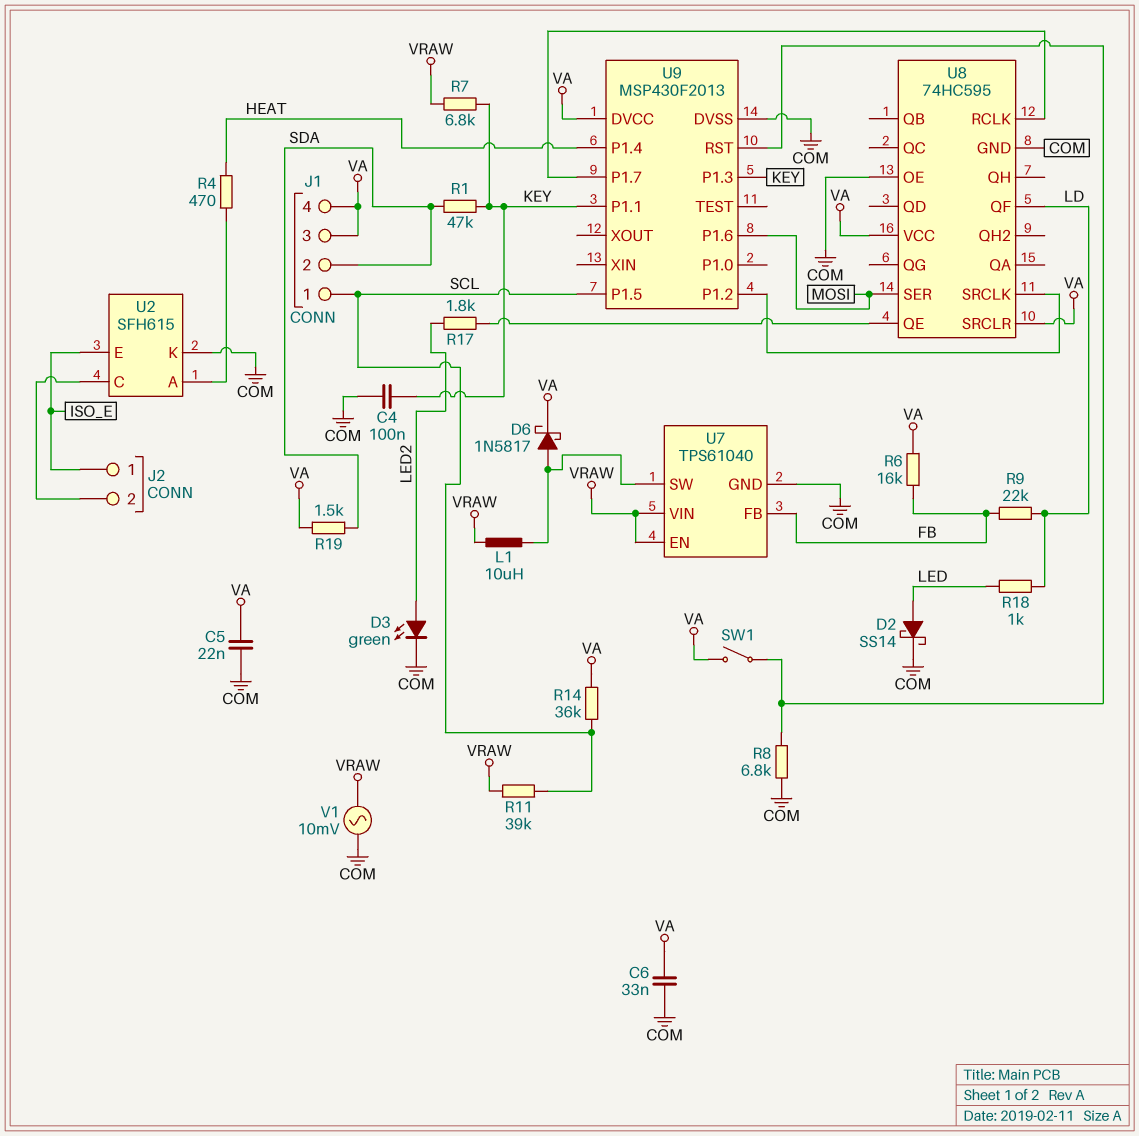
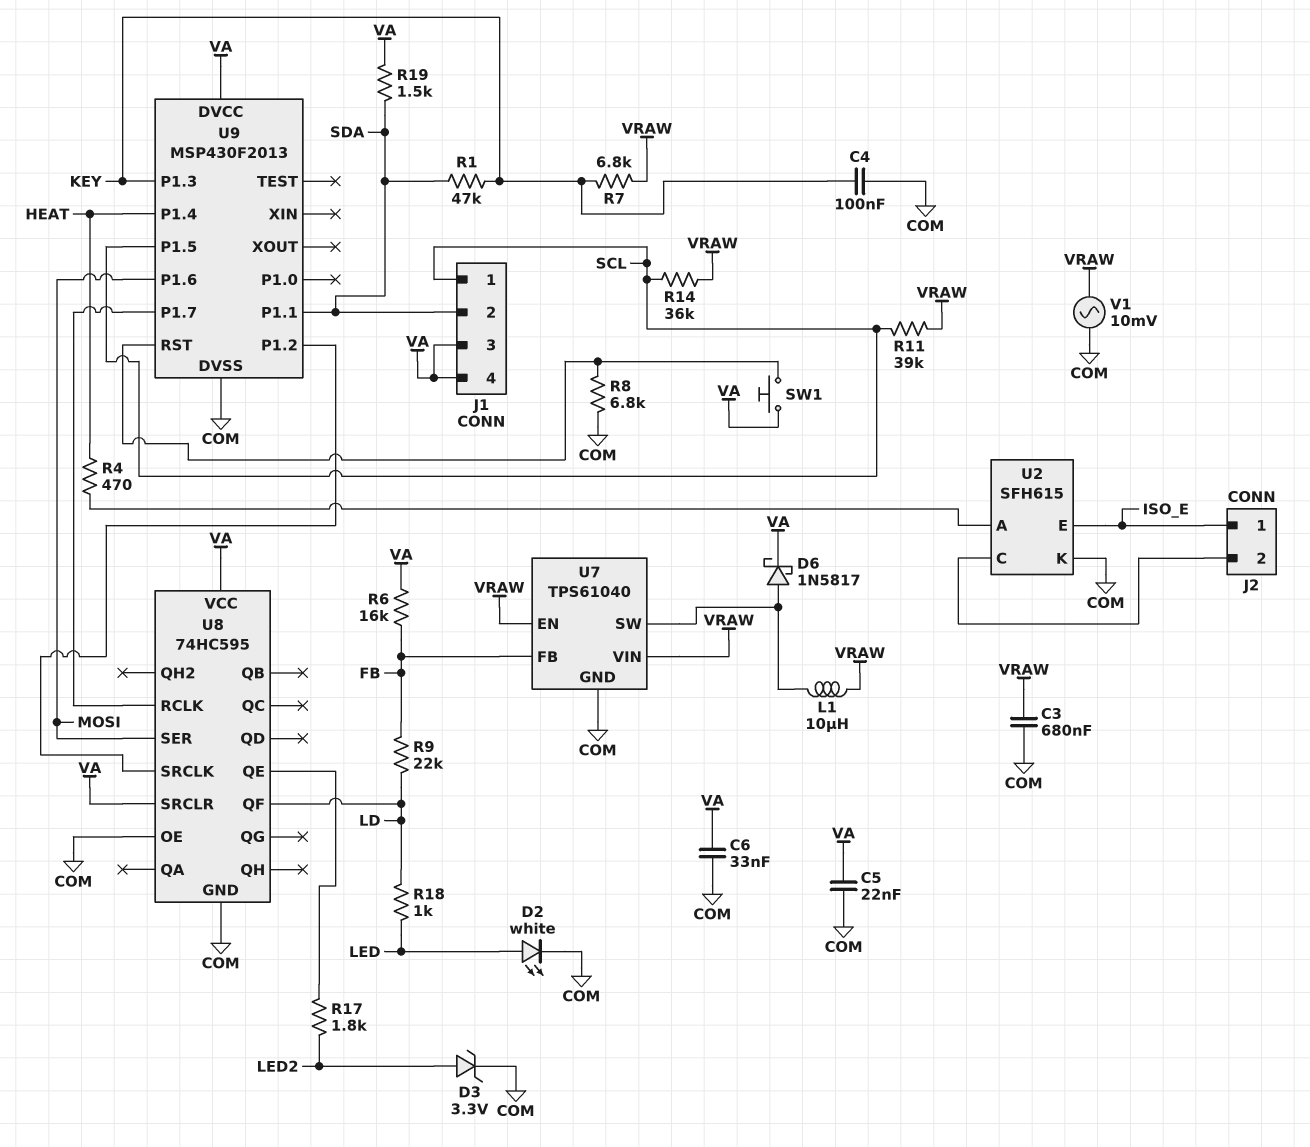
C3: none -> 680nF (COM, VRAW)
D2: schottky SS14 (A LED, K COM) -> LED white (A LED, K COM)
D3: LED green (A LED2, K COM) -> zener 3.3V (A LED2, K COM)
R14: 36k (SCL, VA) -> 36k (SCL, VRAW)
SW1: switch (U9/RST, VA) -> button (U9/RST, VA)
U9 pin P1.1: KEY -> SDA

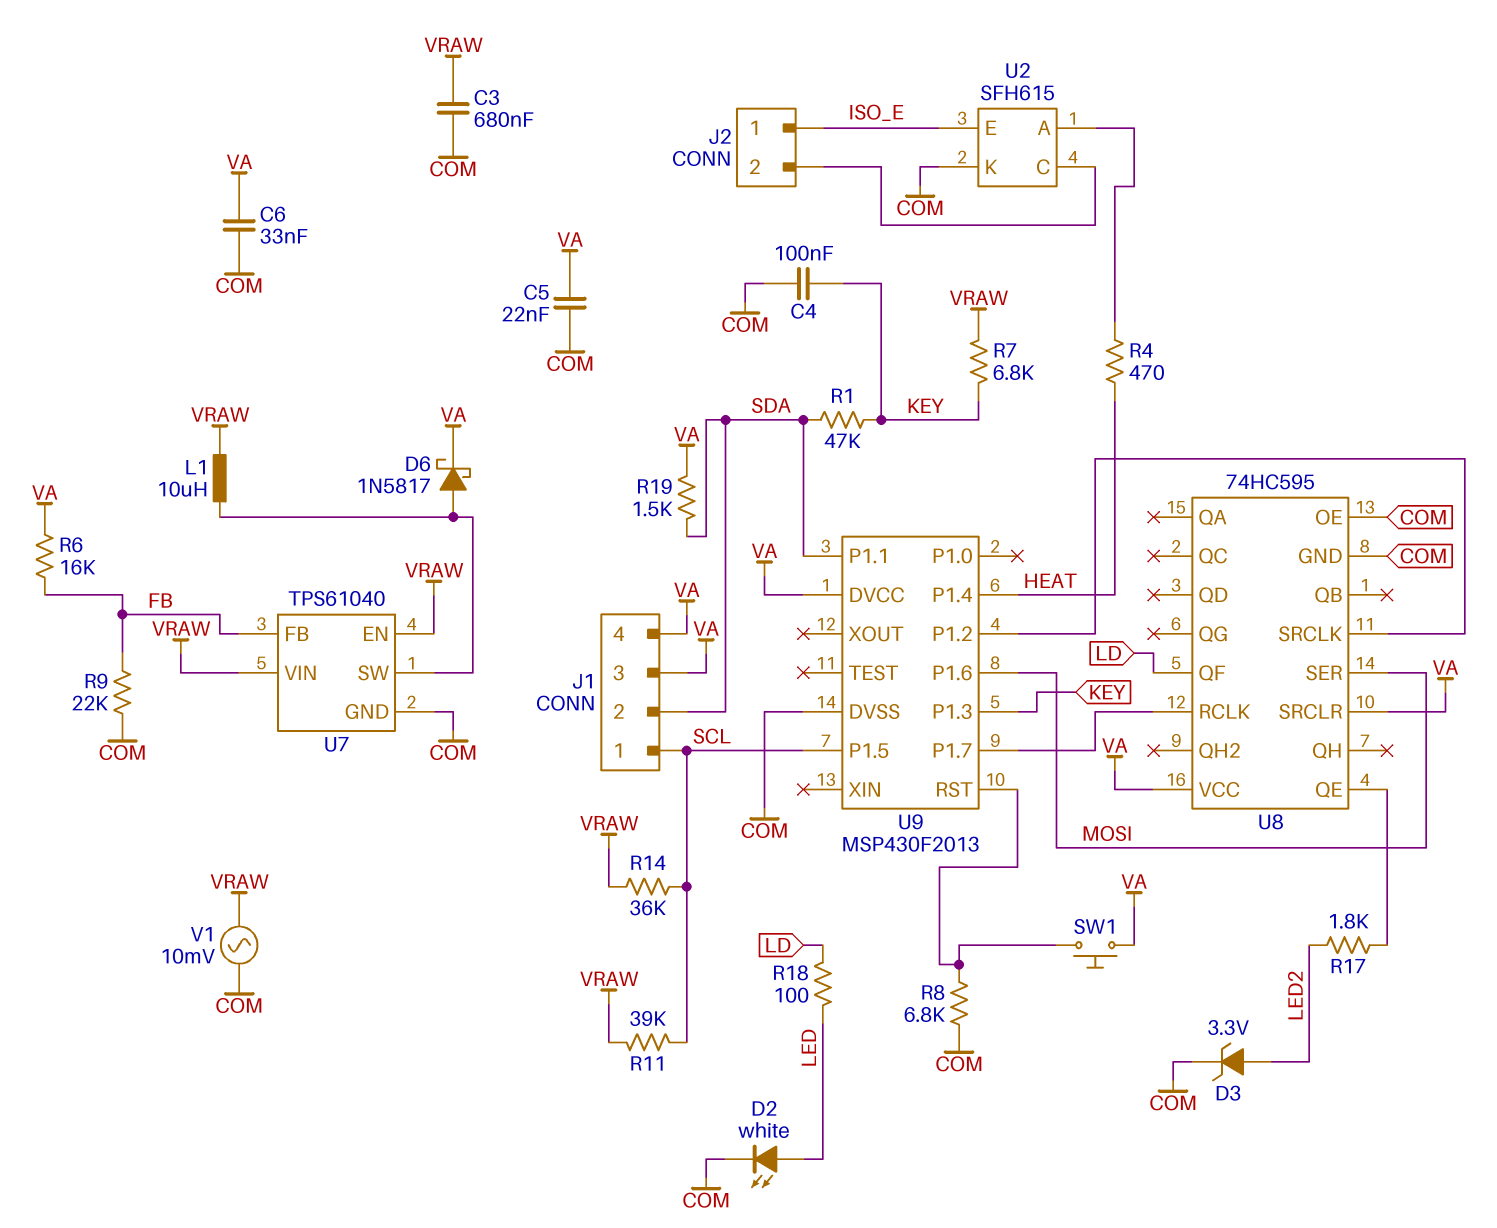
R9: 22k (FB, LD) -> 22k (COM, FB)
R18: 1k (LD, LED) -> 100 (LD, LED)

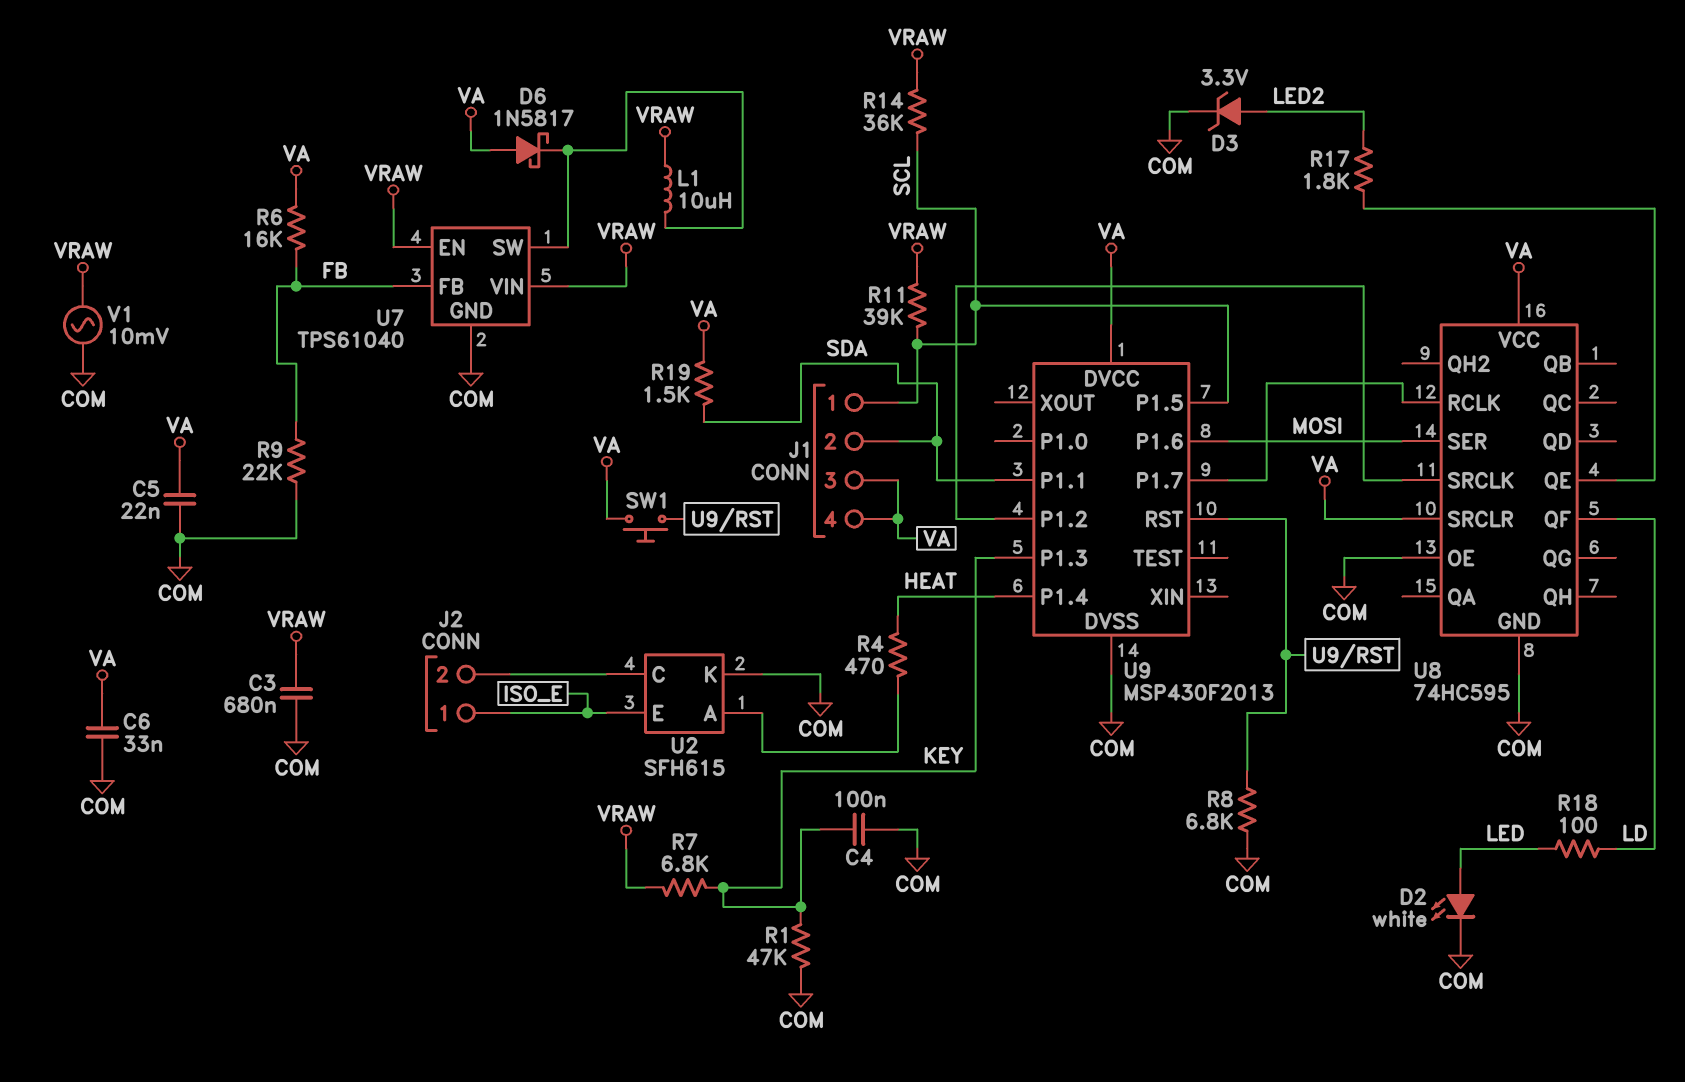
D6: schottky 1N5817 (A U7/SW, K VA) -> schottky 1N5817 (A VA, K U7/SW)
R1: 47k (KEY, SDA) -> 47k (COM, KEY)

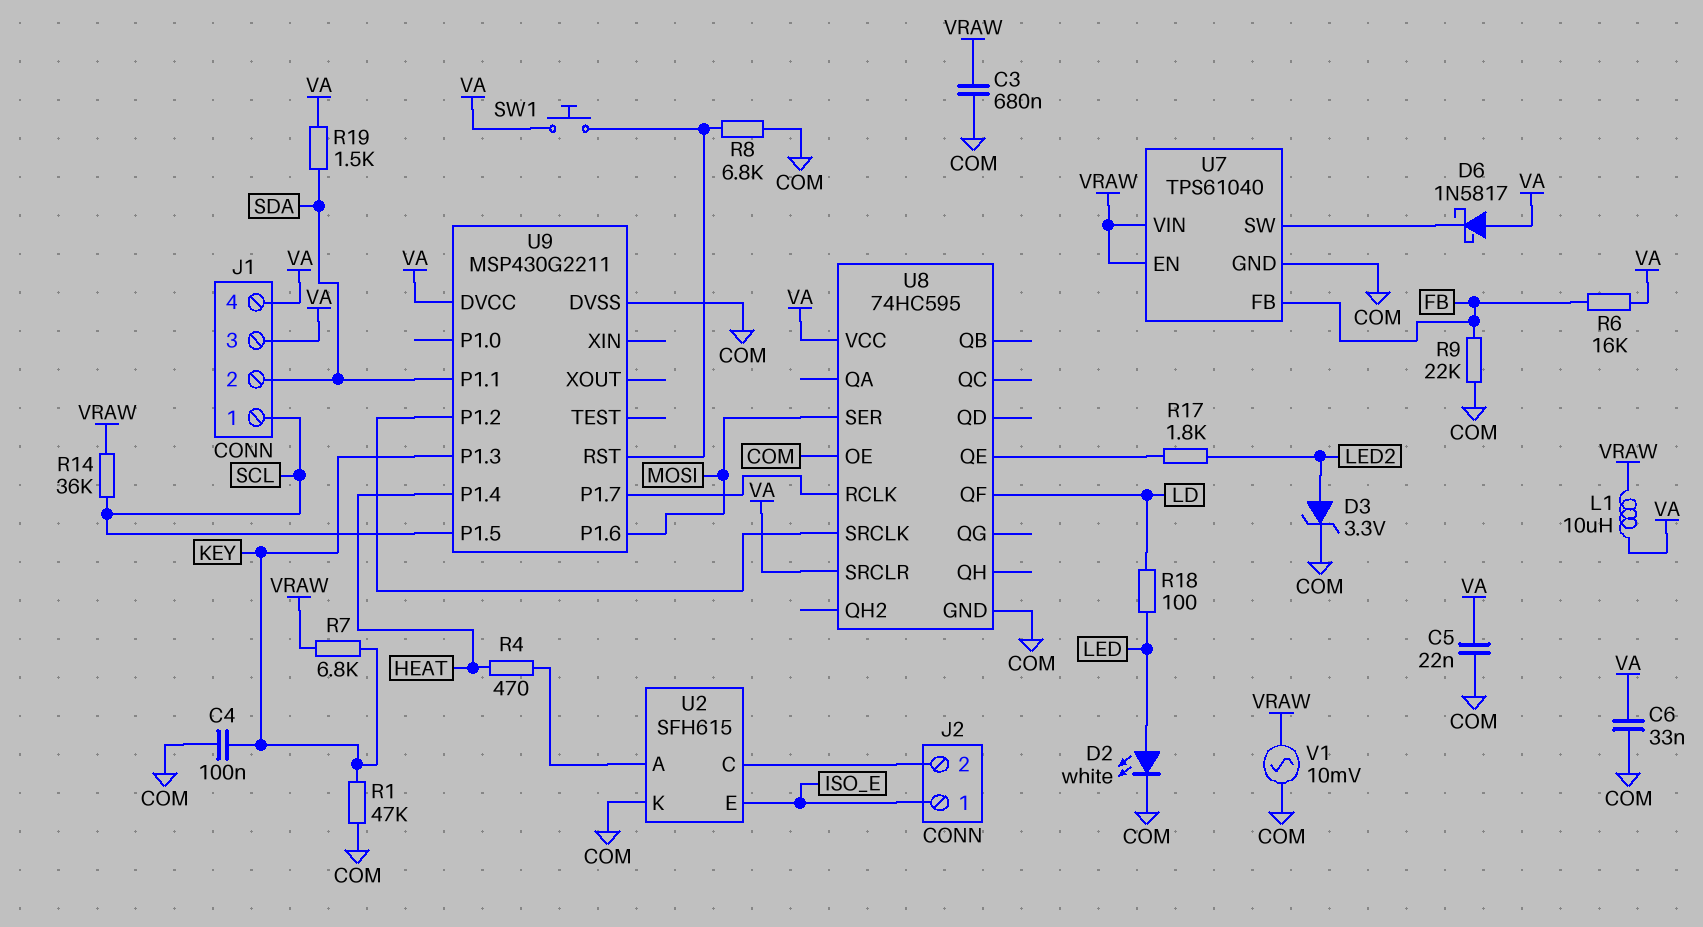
L1: 10uH (U7/SW, VRAW) -> 10uH (VA, VRAW)
R11: 39k (SCL, VRAW) -> none
U9: MSP430F2013 -> MSP430G2211

